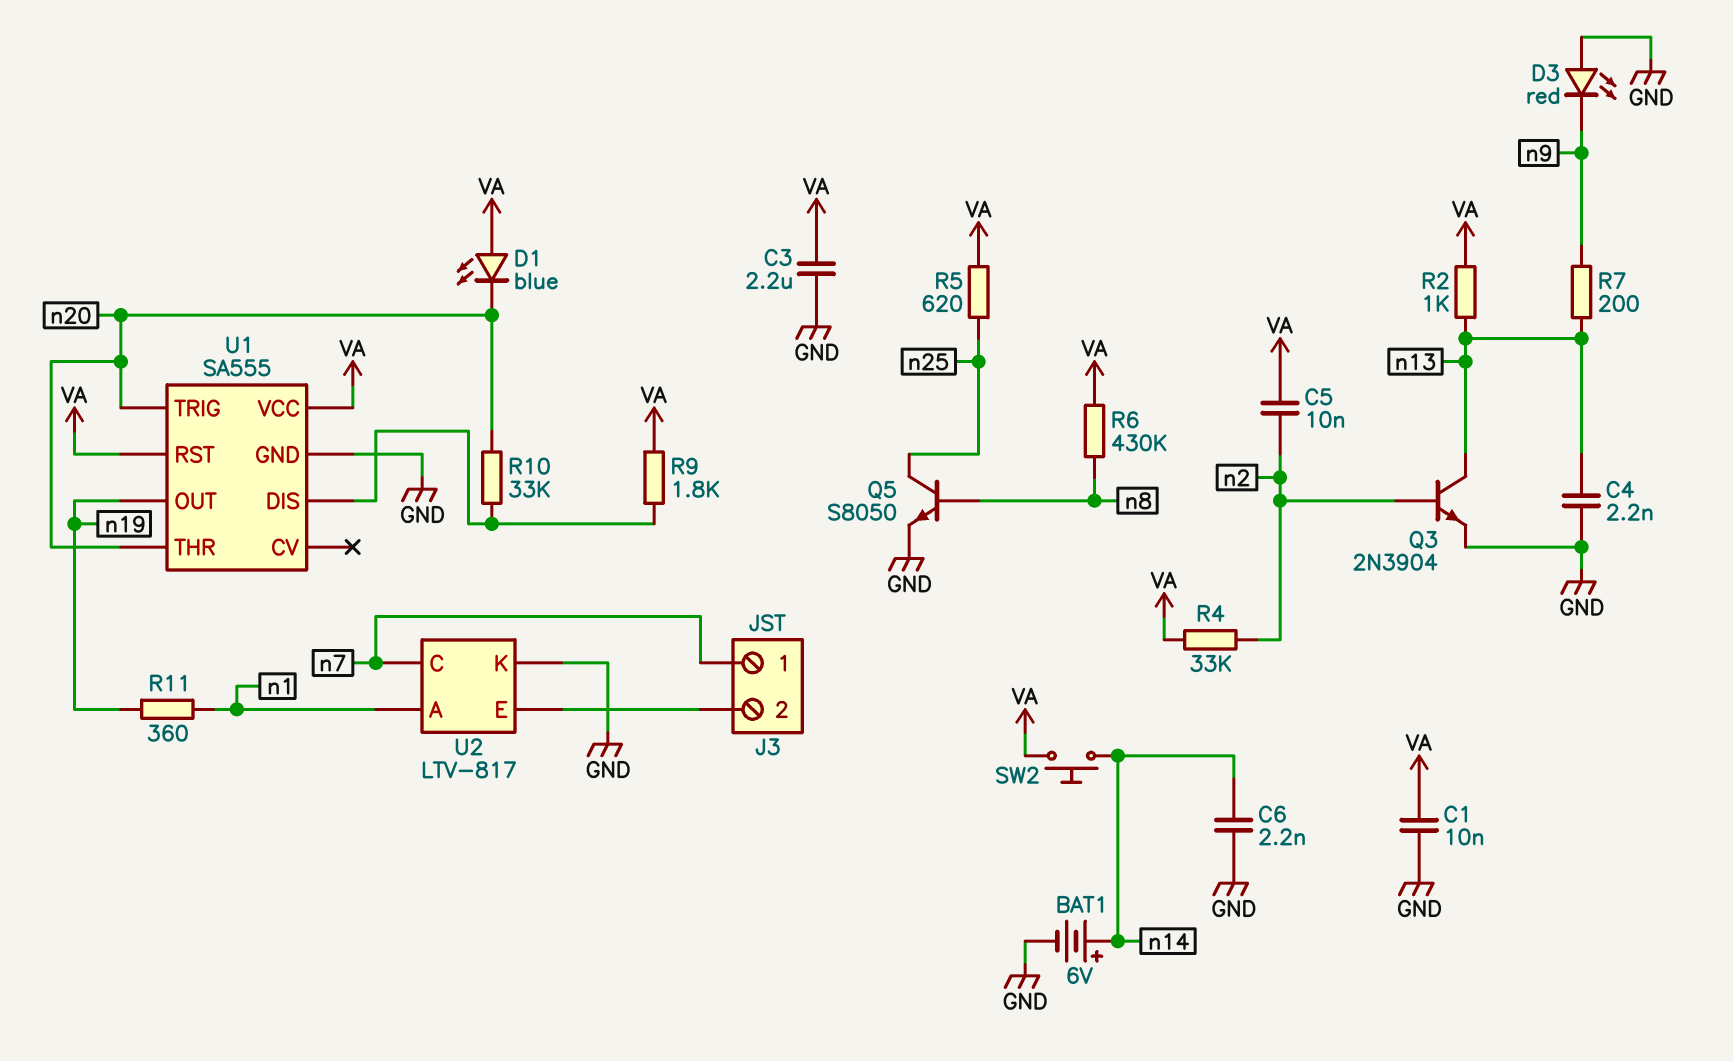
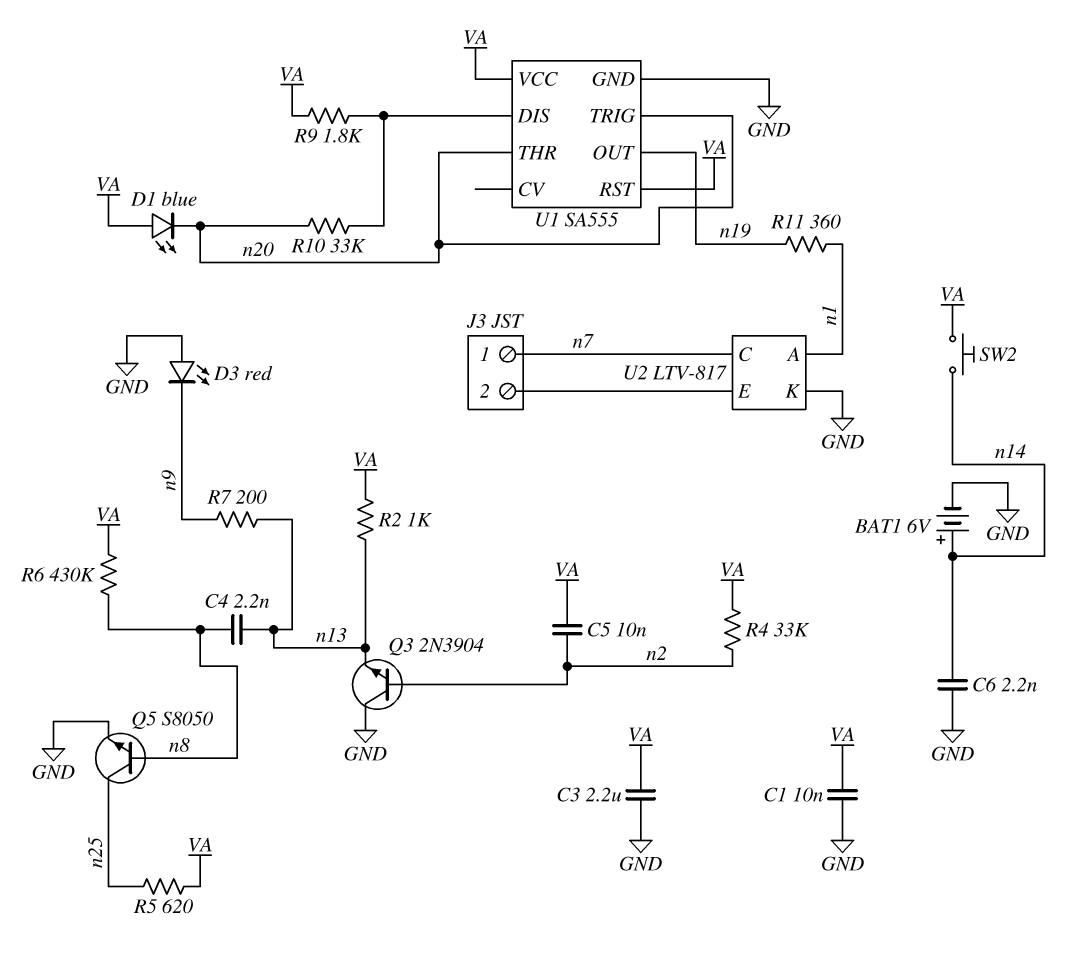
C4: 2.2nF (GND, n13) -> 2.2nF (n8, n13)
Q3: NPN 2N3904 (B n2, C n13, E GND) -> NPN 2N3904 (B n2, C GND, E n13)

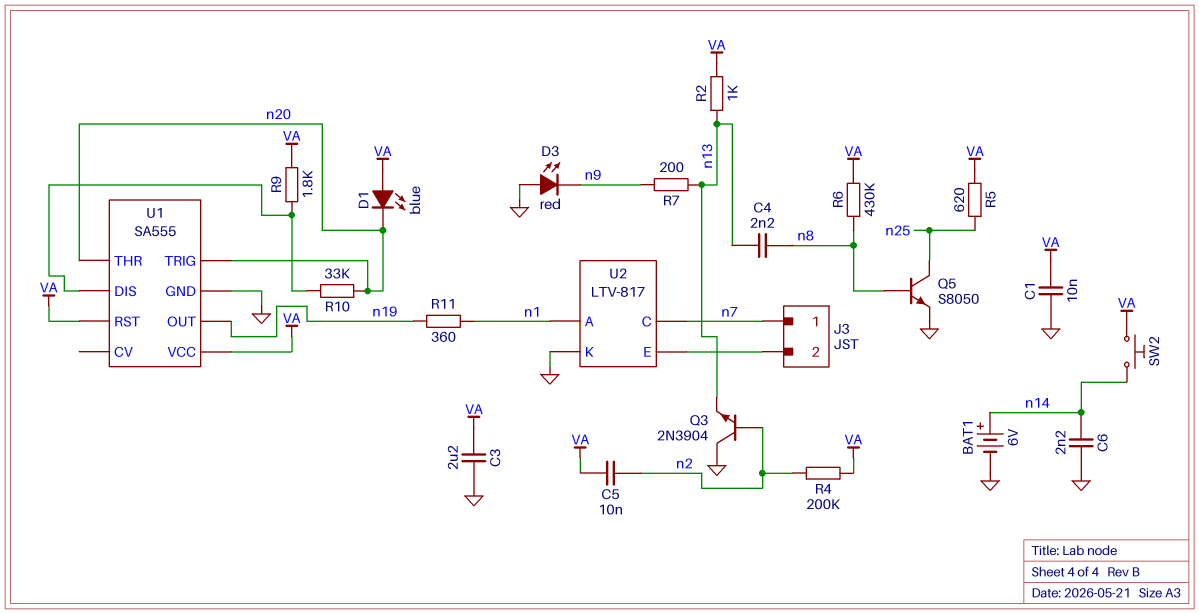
R4: 33k (VA, n2) -> 200k (VA, n2)

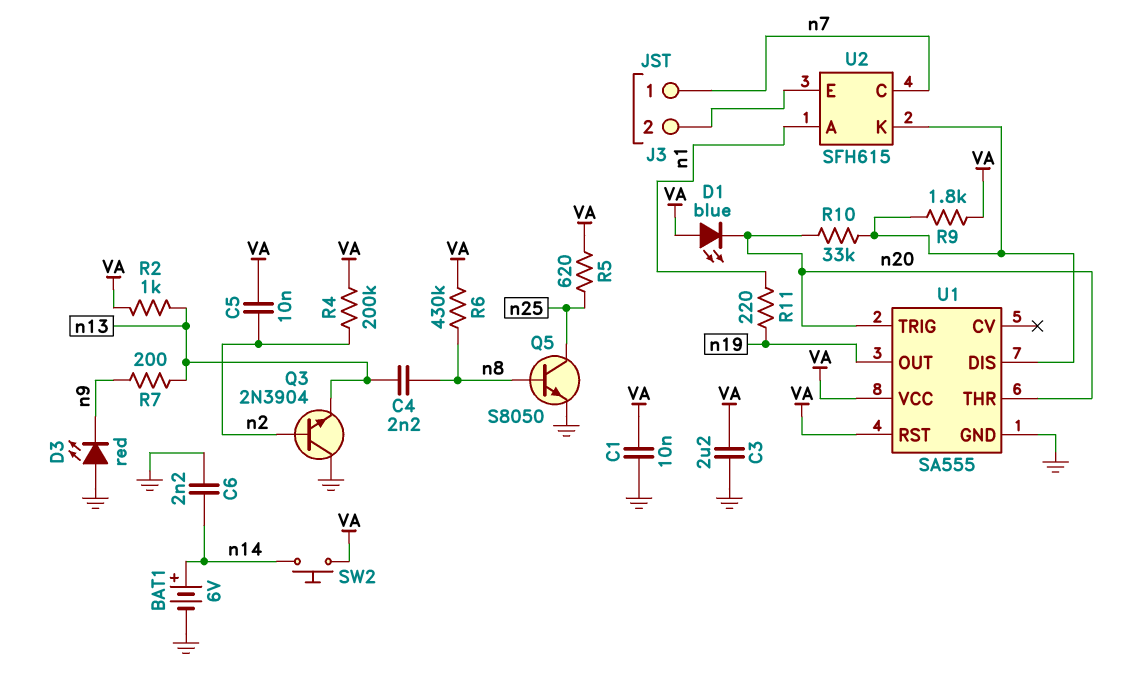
R11: 360 (n1, n19) -> 220 (n1, n19)
U2: LTV-817 -> SFH615
U2 pin K: GND -> U1/DIS

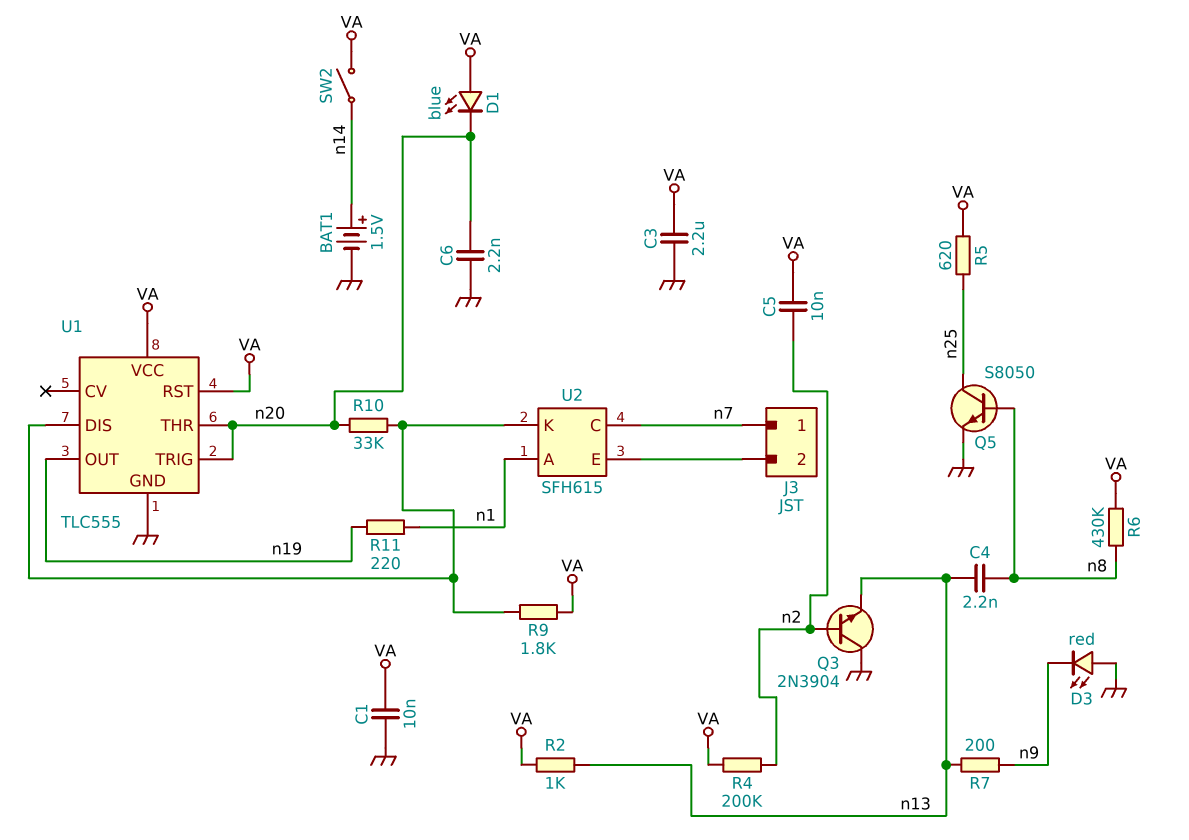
BAT1: 6V (plus n14, minus GND) -> 1.5V (plus n14, minus GND)
C6: 2.2nF (GND, n14) -> 2.2nF (GND, n20)
SW2: button (VA, n14) -> switch (VA, n14)
U1: SA555 -> TLC555

